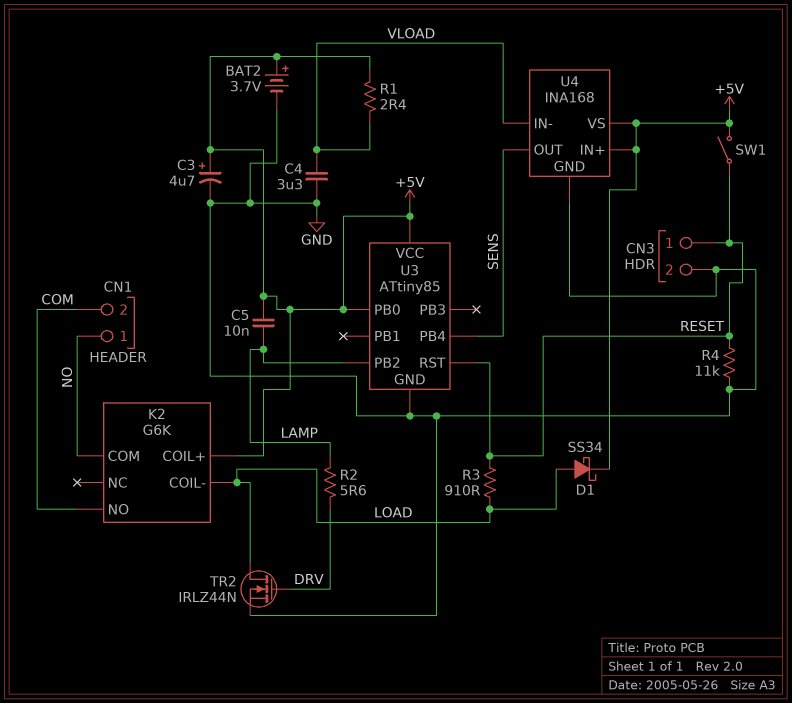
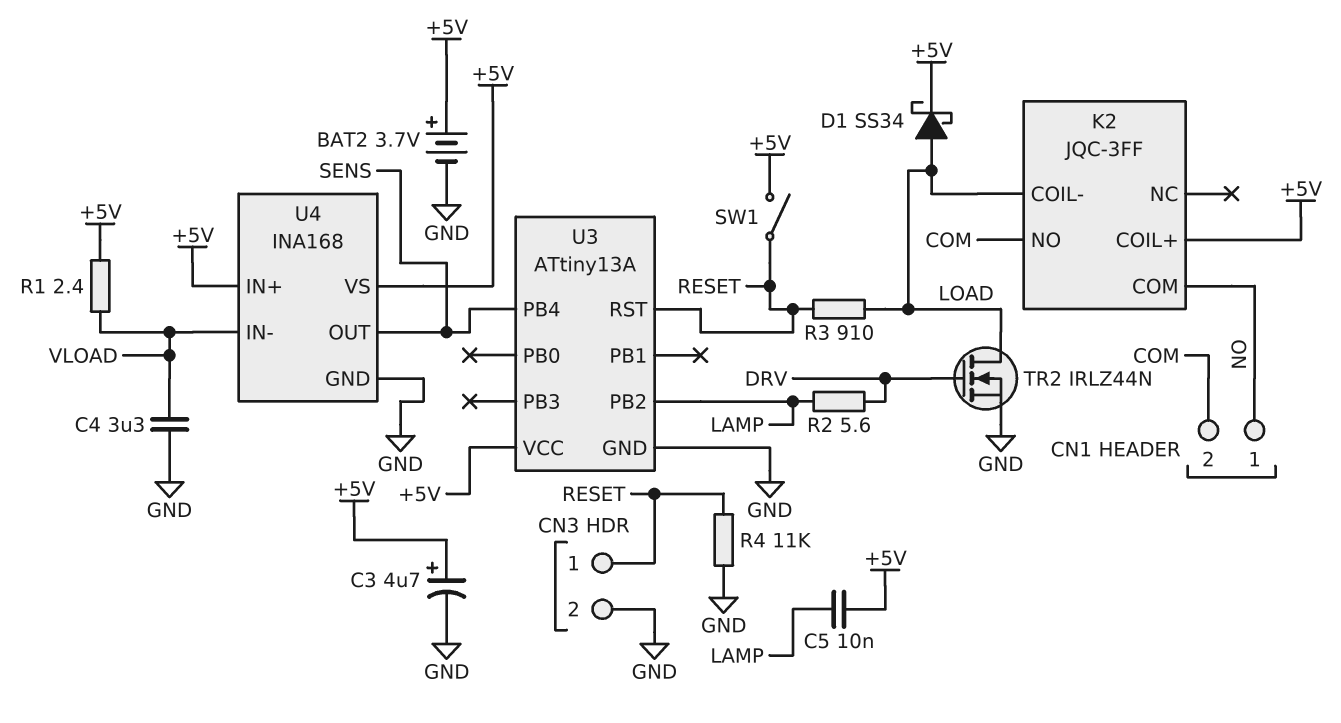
K2: G6K -> JQC-3FF
U3: ATtiny85 -> ATtiny13A
U3 pin PB0: +5V -> none

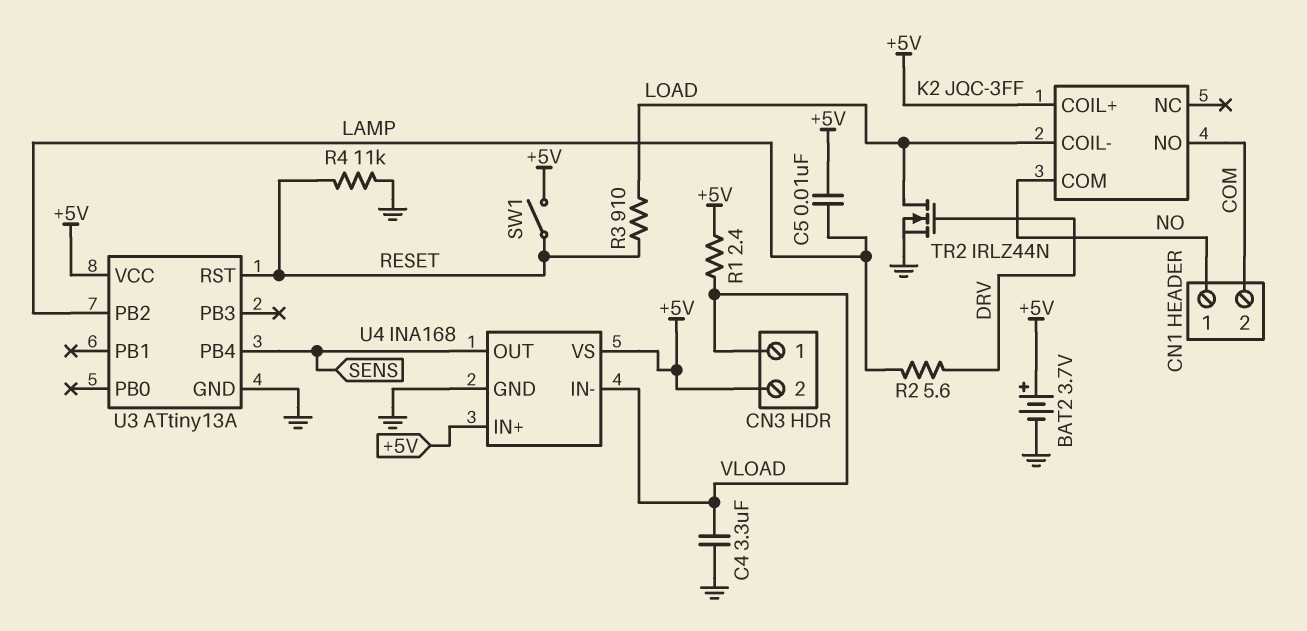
C3: 4.7uF (plus +5V, minus GND) -> none
CN3 pin 1: RESET -> VLOAD
CN3 pin 2: GND -> +5V
D1: schottky SS34 (A LOAD, K +5V) -> none

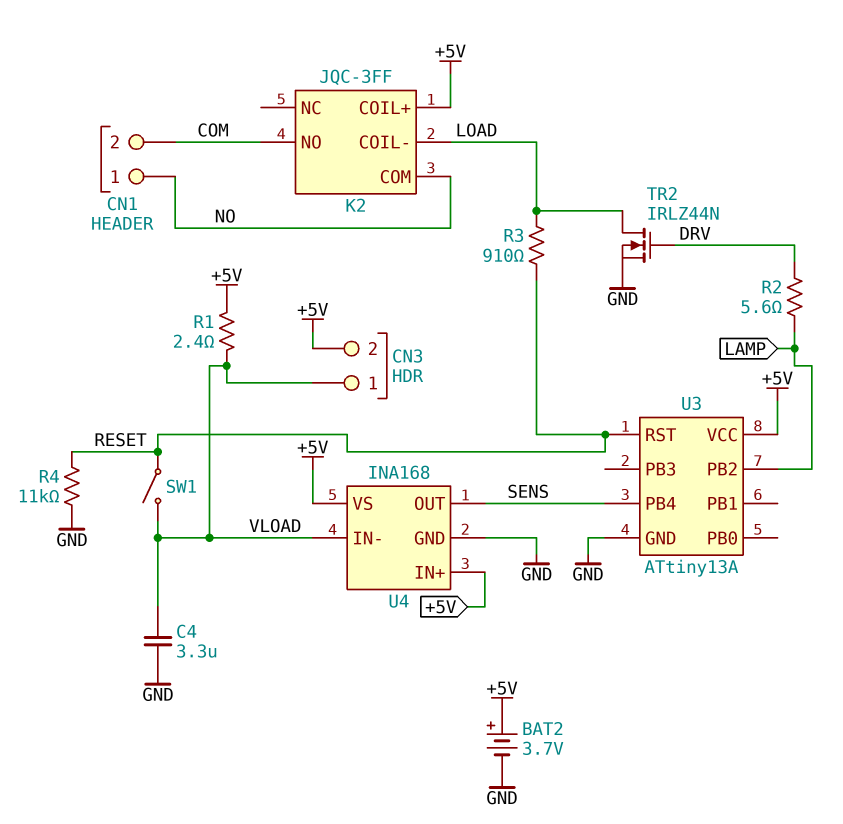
C5: 10nF (+5V, LAMP) -> none
SW1: switch (+5V, RESET) -> switch (RESET, VLOAD)

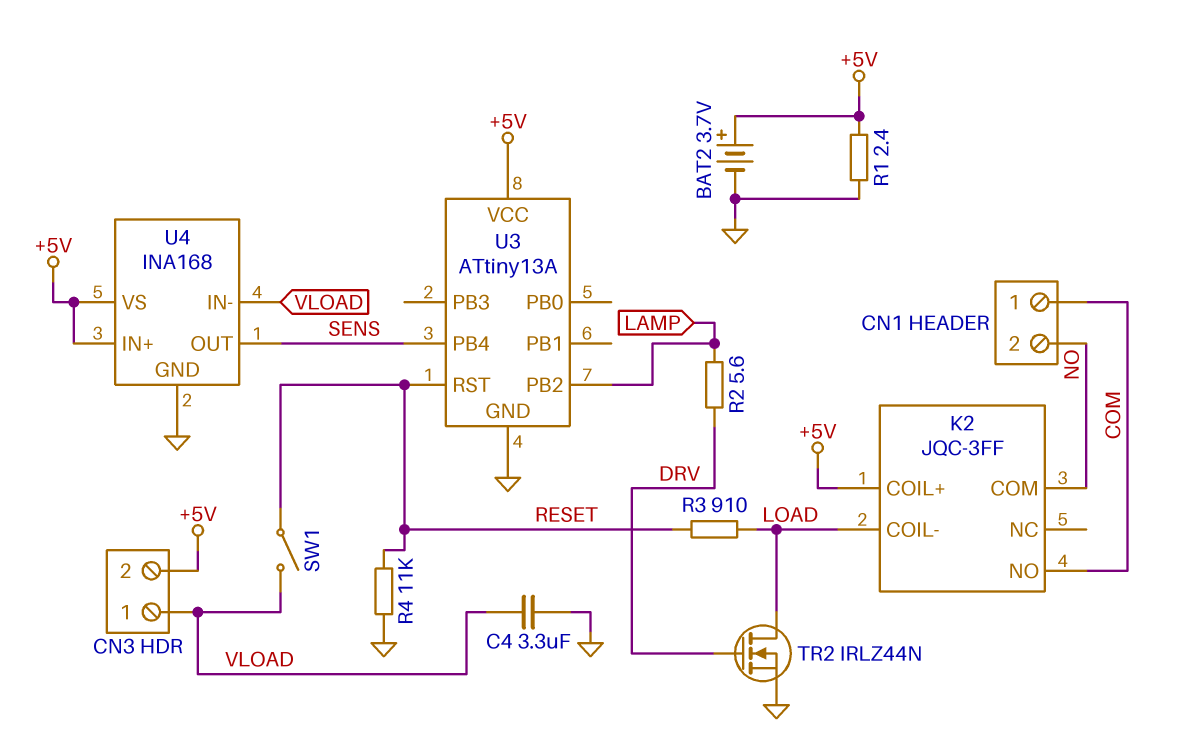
CN1 pin 1: NO -> COM
CN1 pin 2: COM -> NO
R1: 2.4 (+5V, VLOAD) -> 2.4 (+5V, GND)

